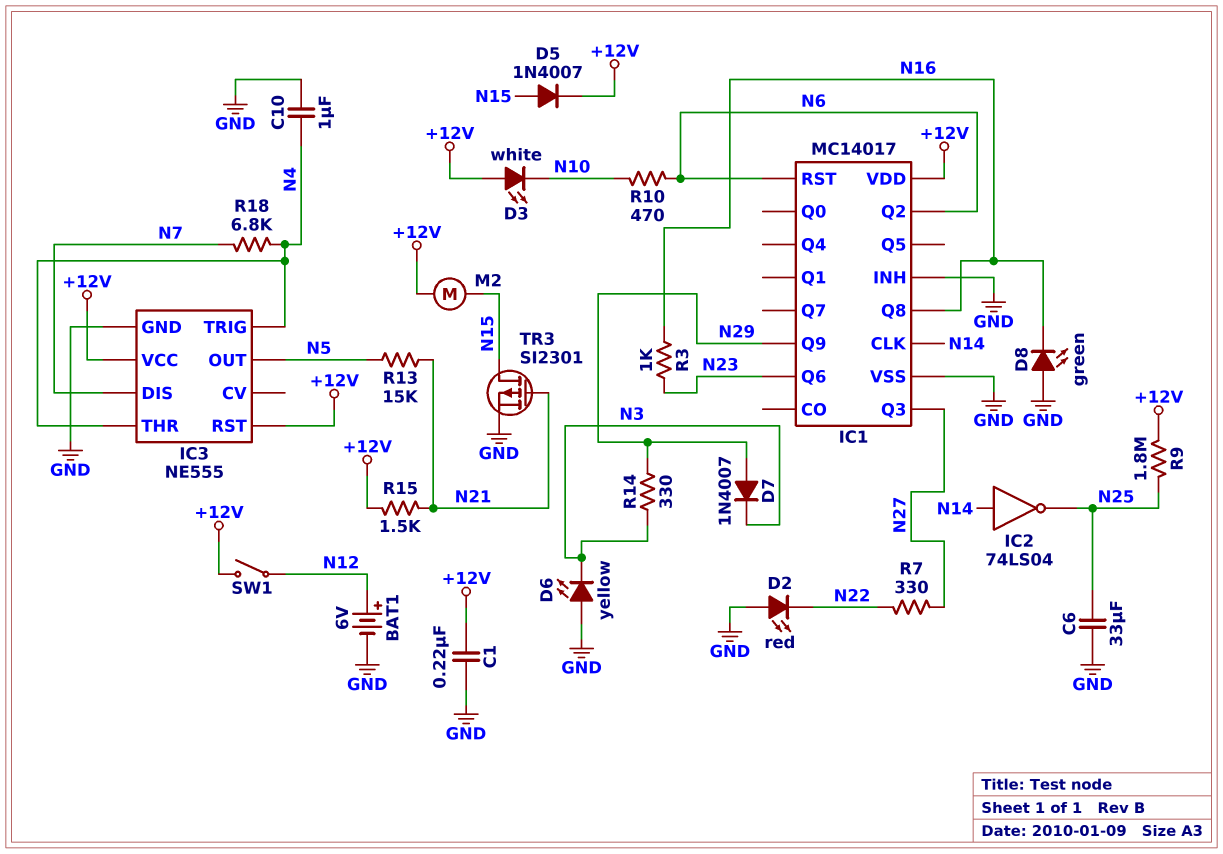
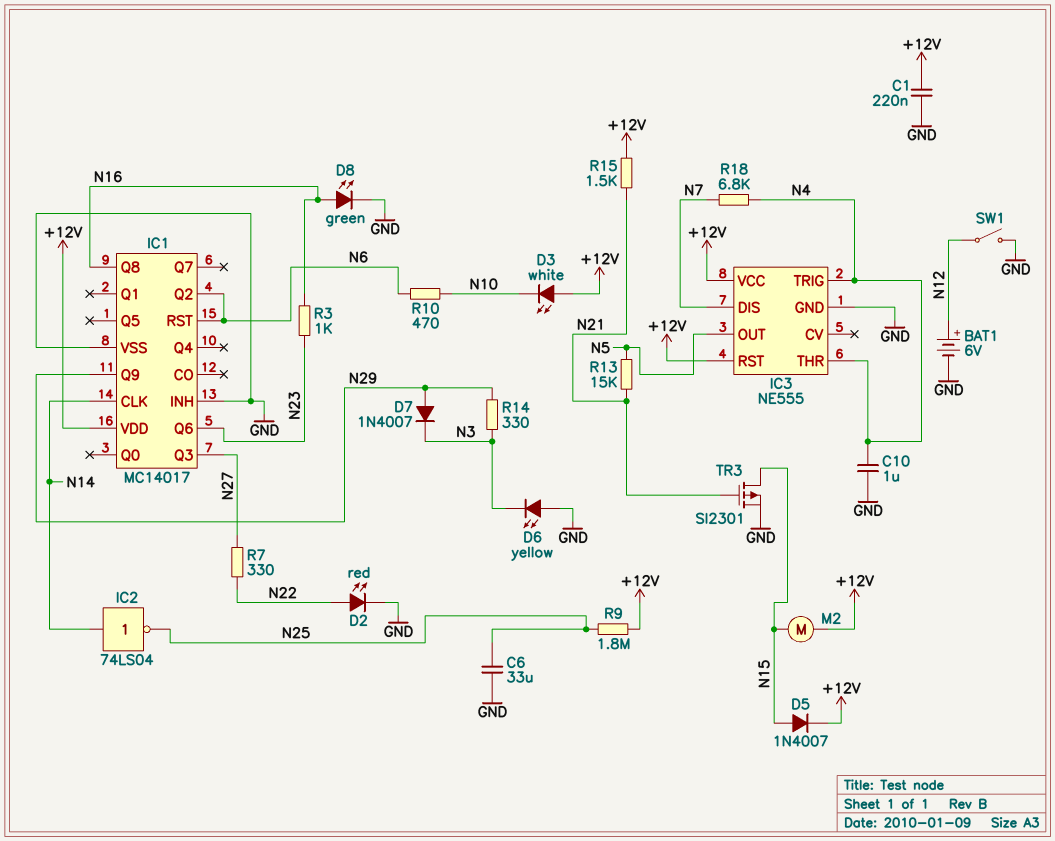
D2: LED red (A GND, K N22) -> LED red (A N22, K GND)
D8: LED green (A GND, K N16) -> LED green (A N16, K GND)
SW1: switch (+12V, N12) -> switch (GND, N12)

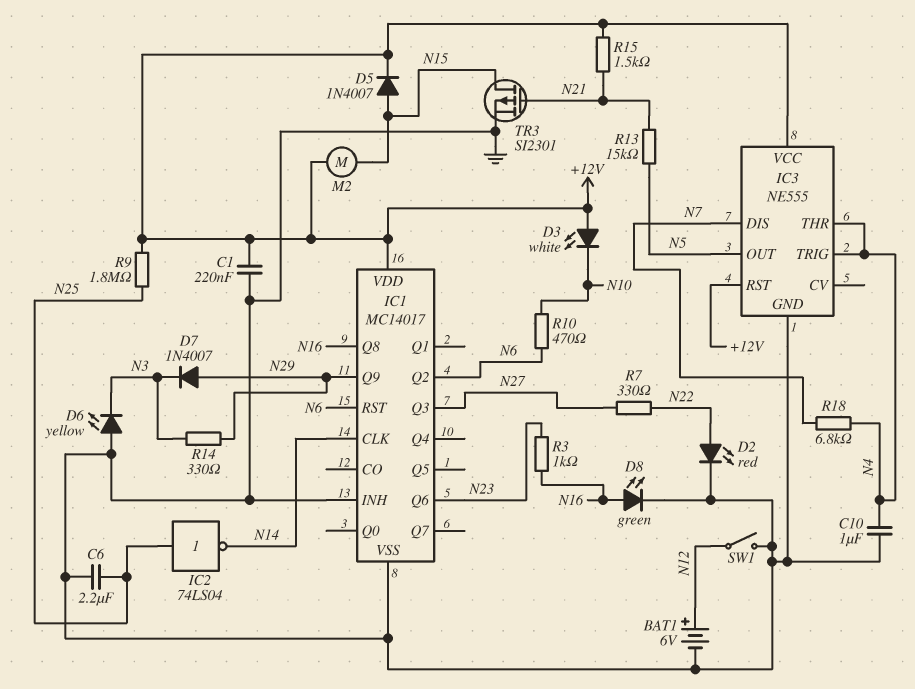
C6: 33uF (GND, N25) -> 2.2uF (GND, N25)
IC2: NOT 74LS04 (in N14, out N25) -> NOT 74LS04 (in N25, out N14)

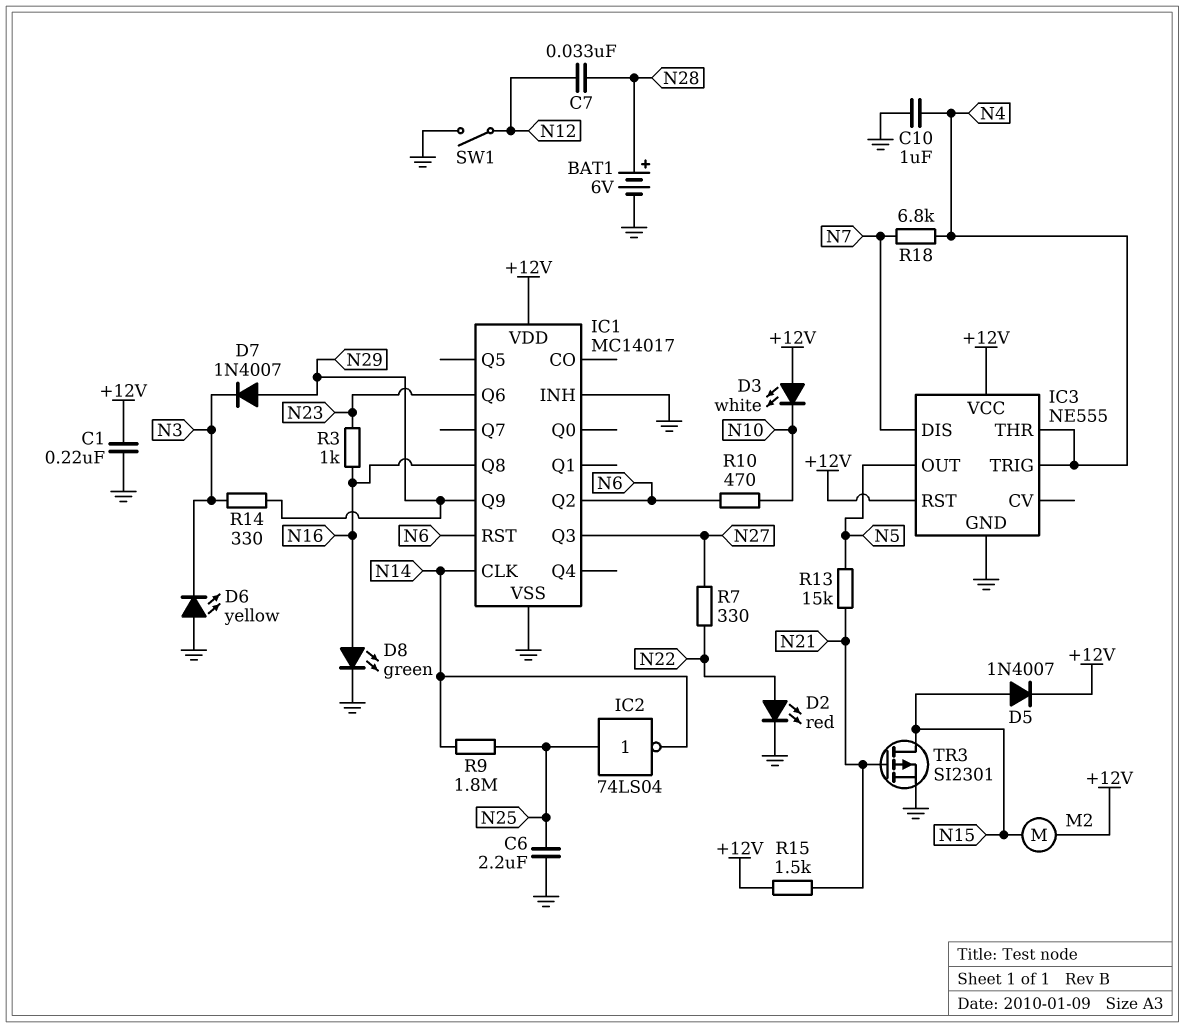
BAT1: 6V (plus N12, minus GND) -> 6V (plus N28, minus GND)
C7: none -> 33nF (N12, N28)
R9: 1.8M (+12V, N25) -> 1.8M (N14, N25)

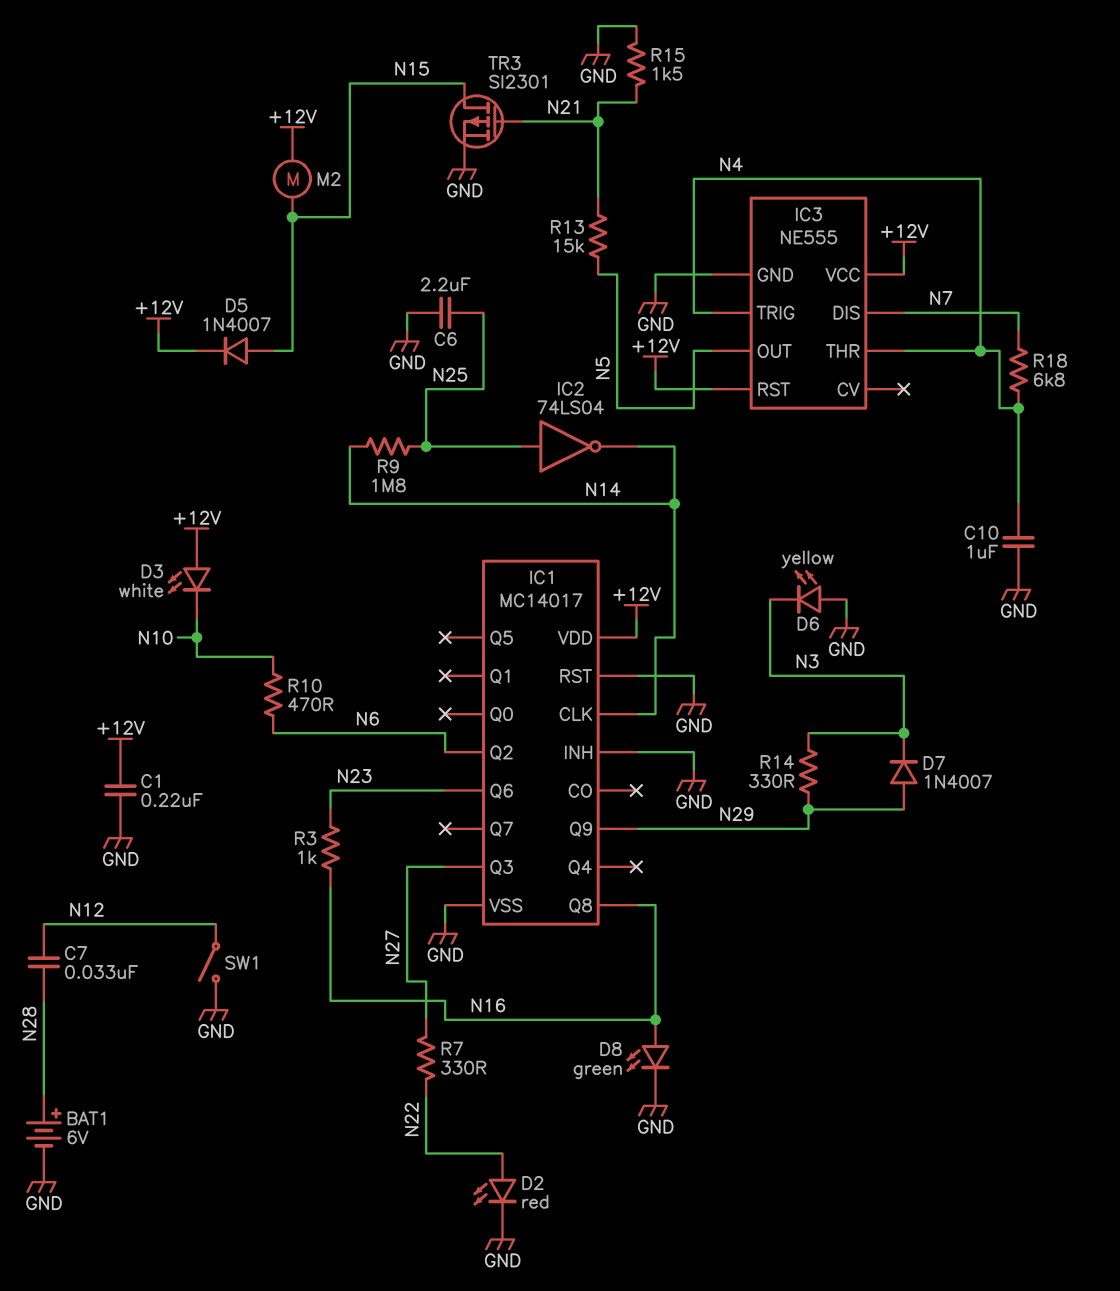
IC1 pin RST: N6 -> GND
R15: 1.5k (+12V, N21) -> 1.5k (GND, N21)

